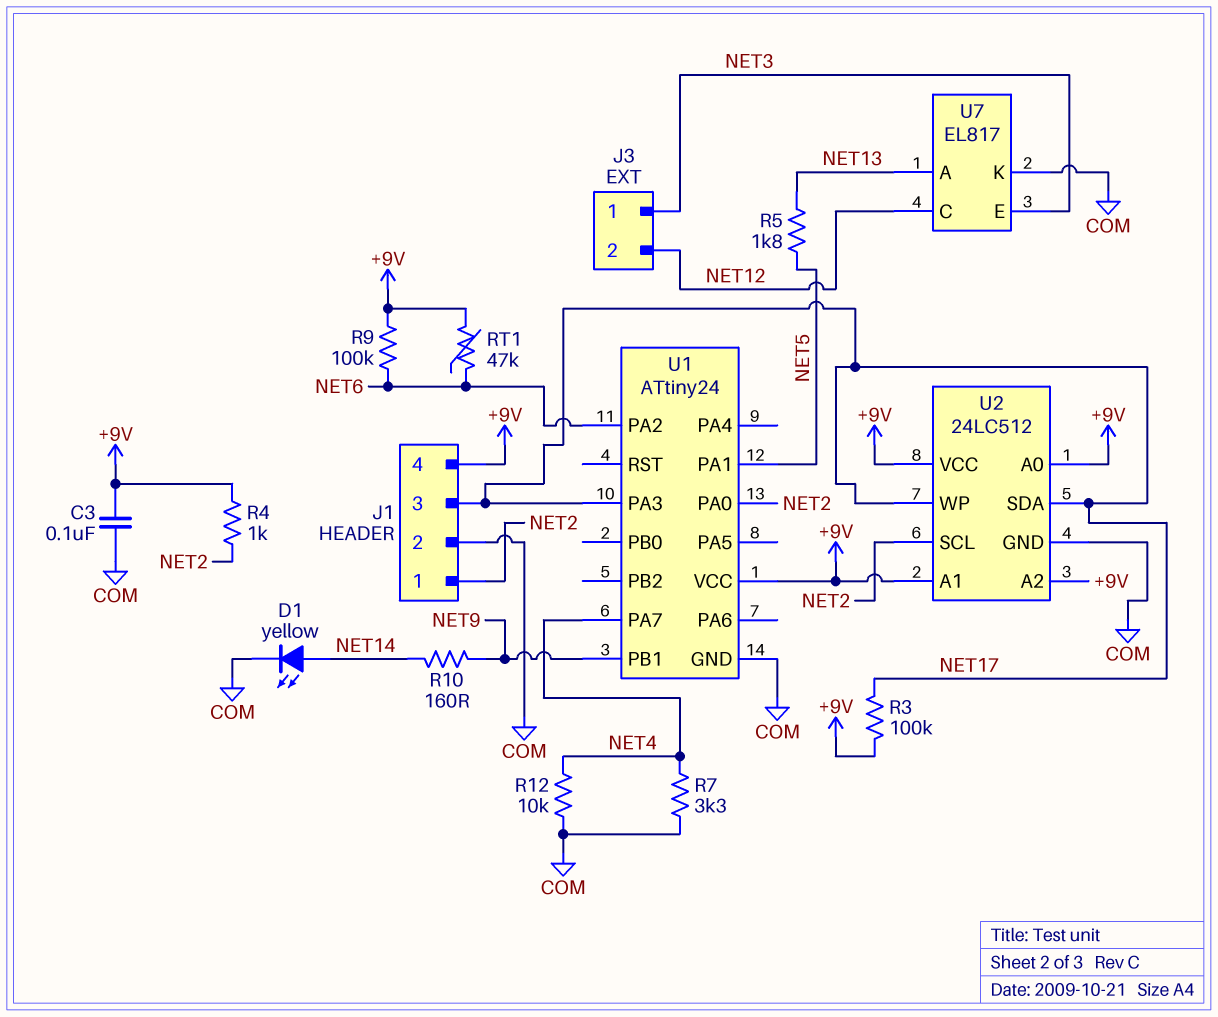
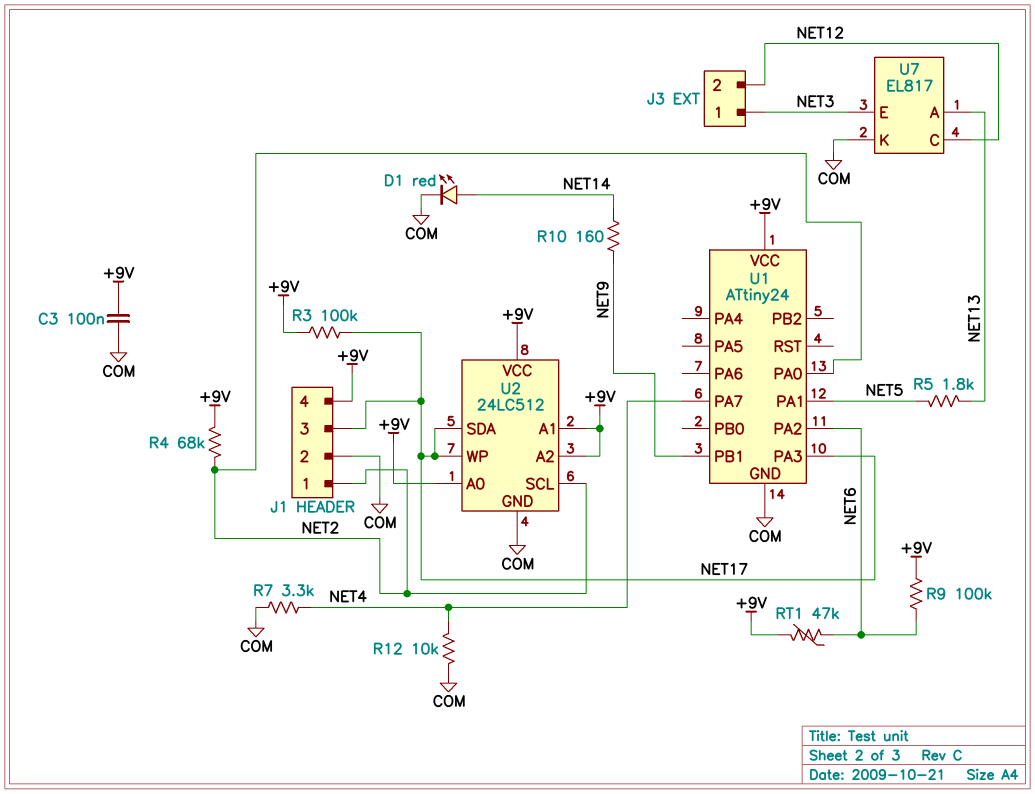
D1: LED yellow (A NET14, K COM) -> LED red (A NET14, K COM)
R4: 1k (+9V, NET2) -> 68k (+9V, NET2)

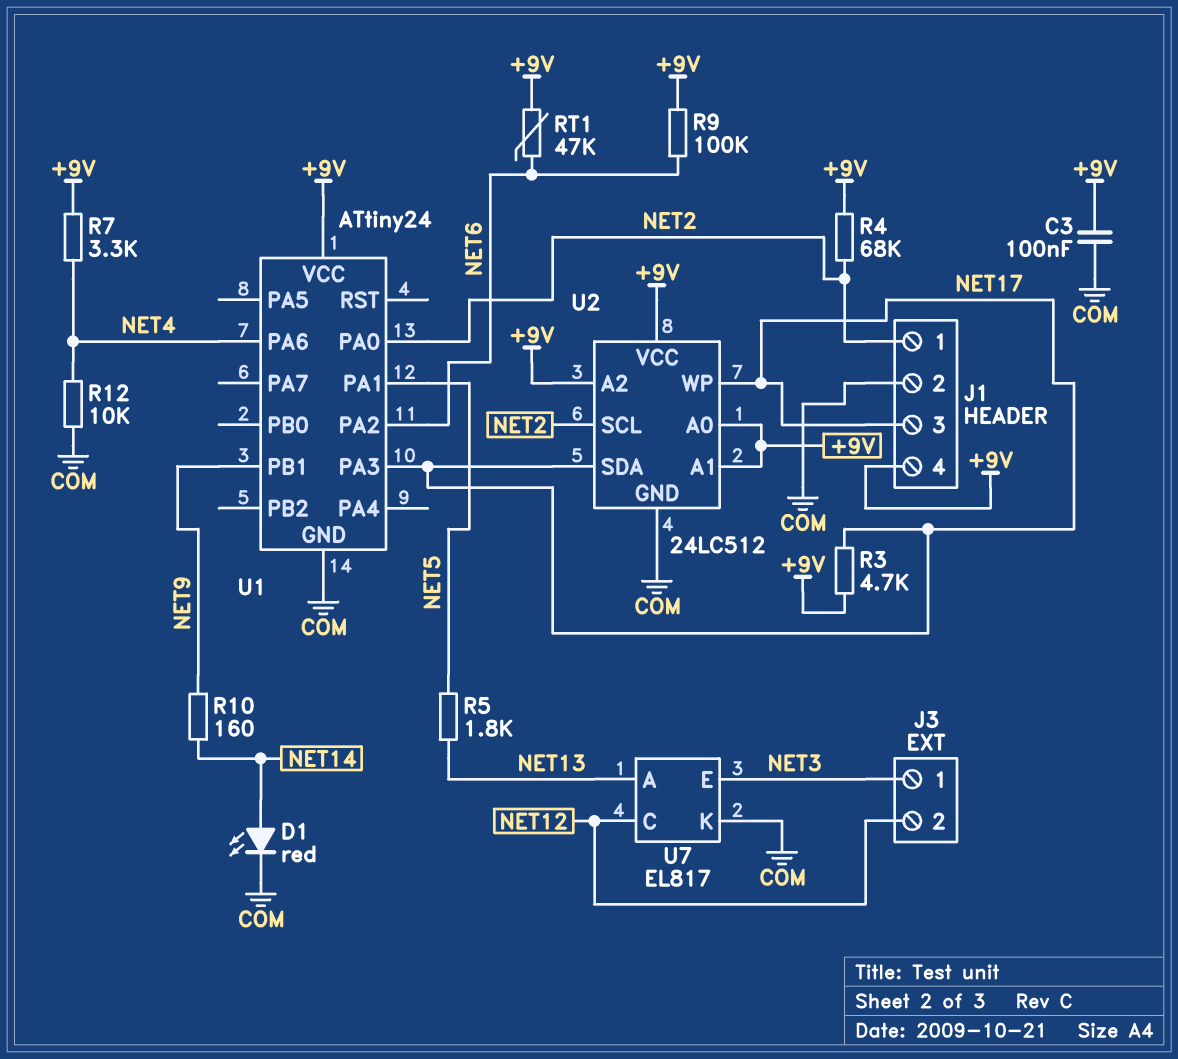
R3: 100k (+9V, NET17) -> 4.7k (+9V, NET17)
R7: 3.3k (COM, NET4) -> 3.3k (+9V, NET4)
U1 pin PA6: none -> NET4
U1 pin PA7: NET4 -> none

